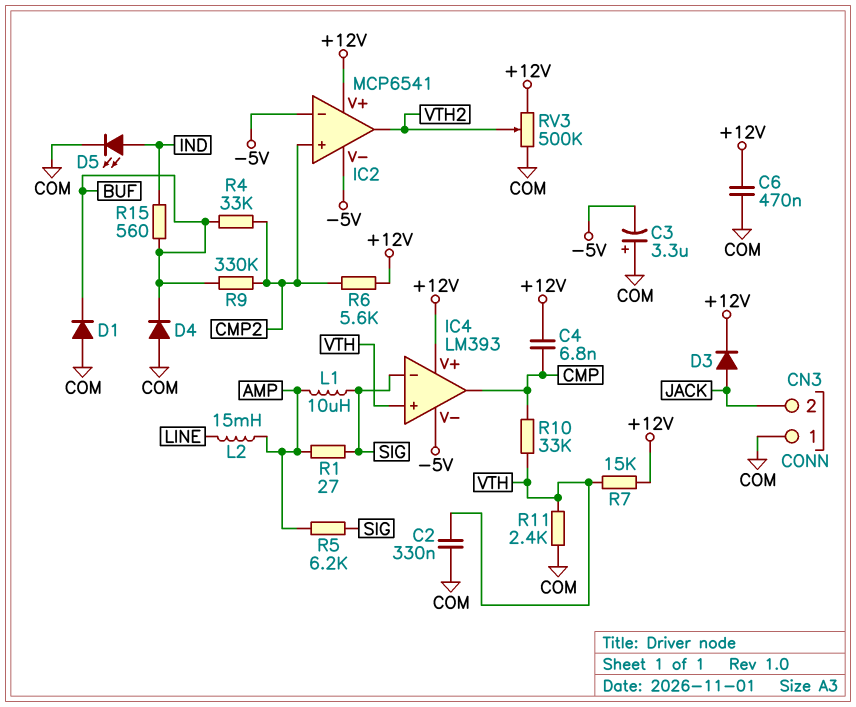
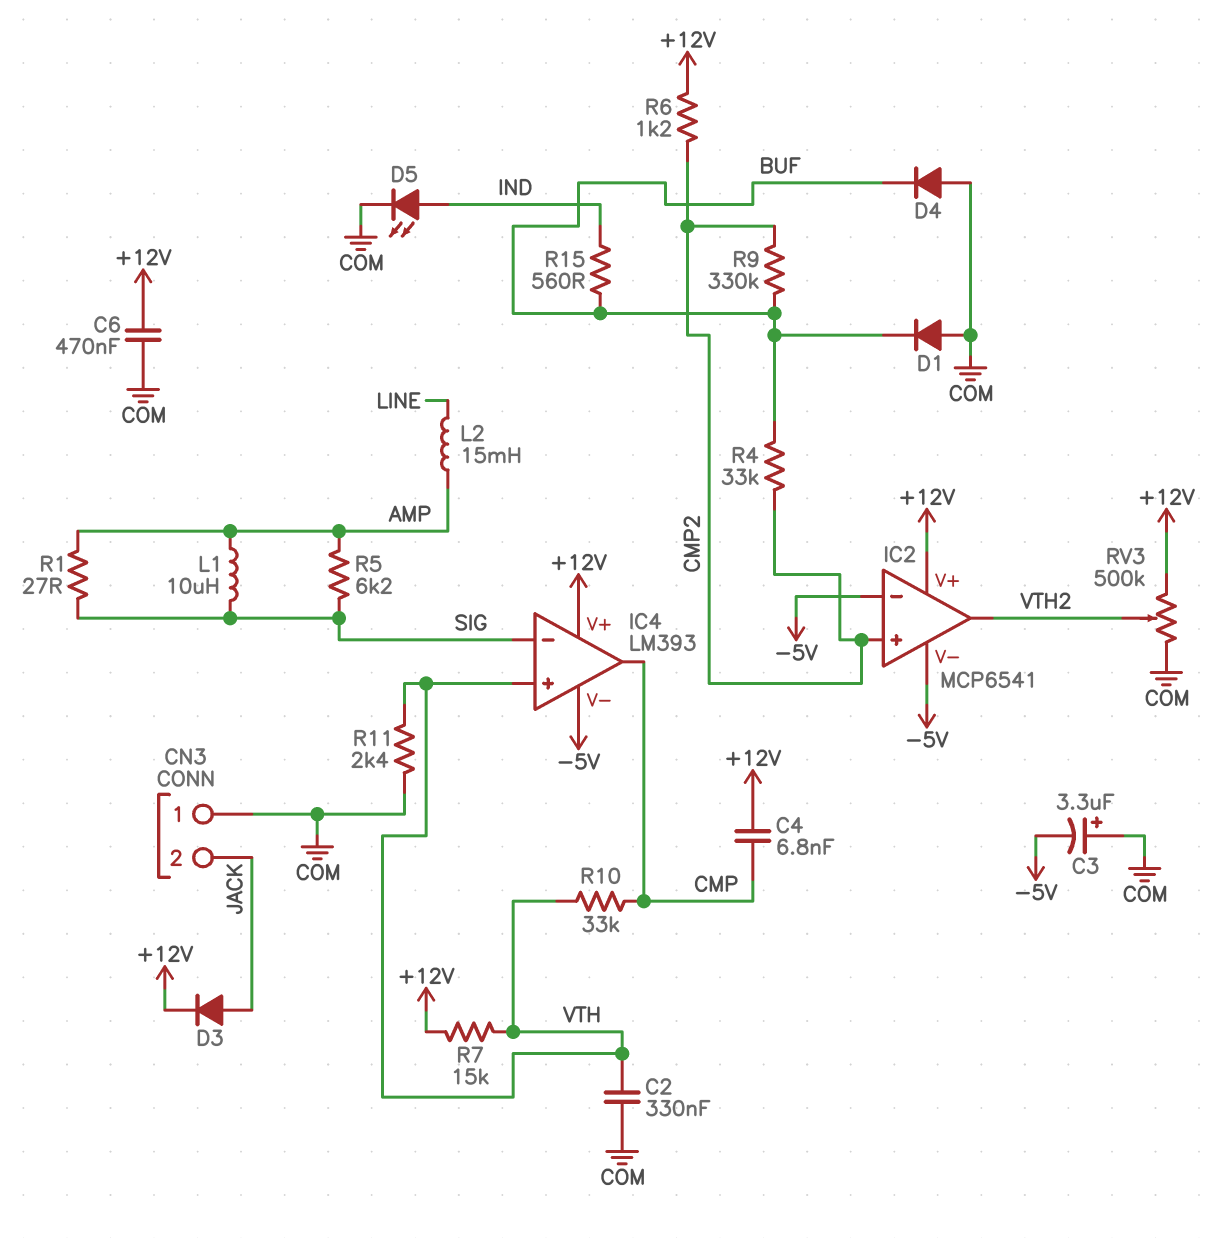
R6: 5.6k (+12V, CMP2) -> 1.2k (+12V, CMP2)

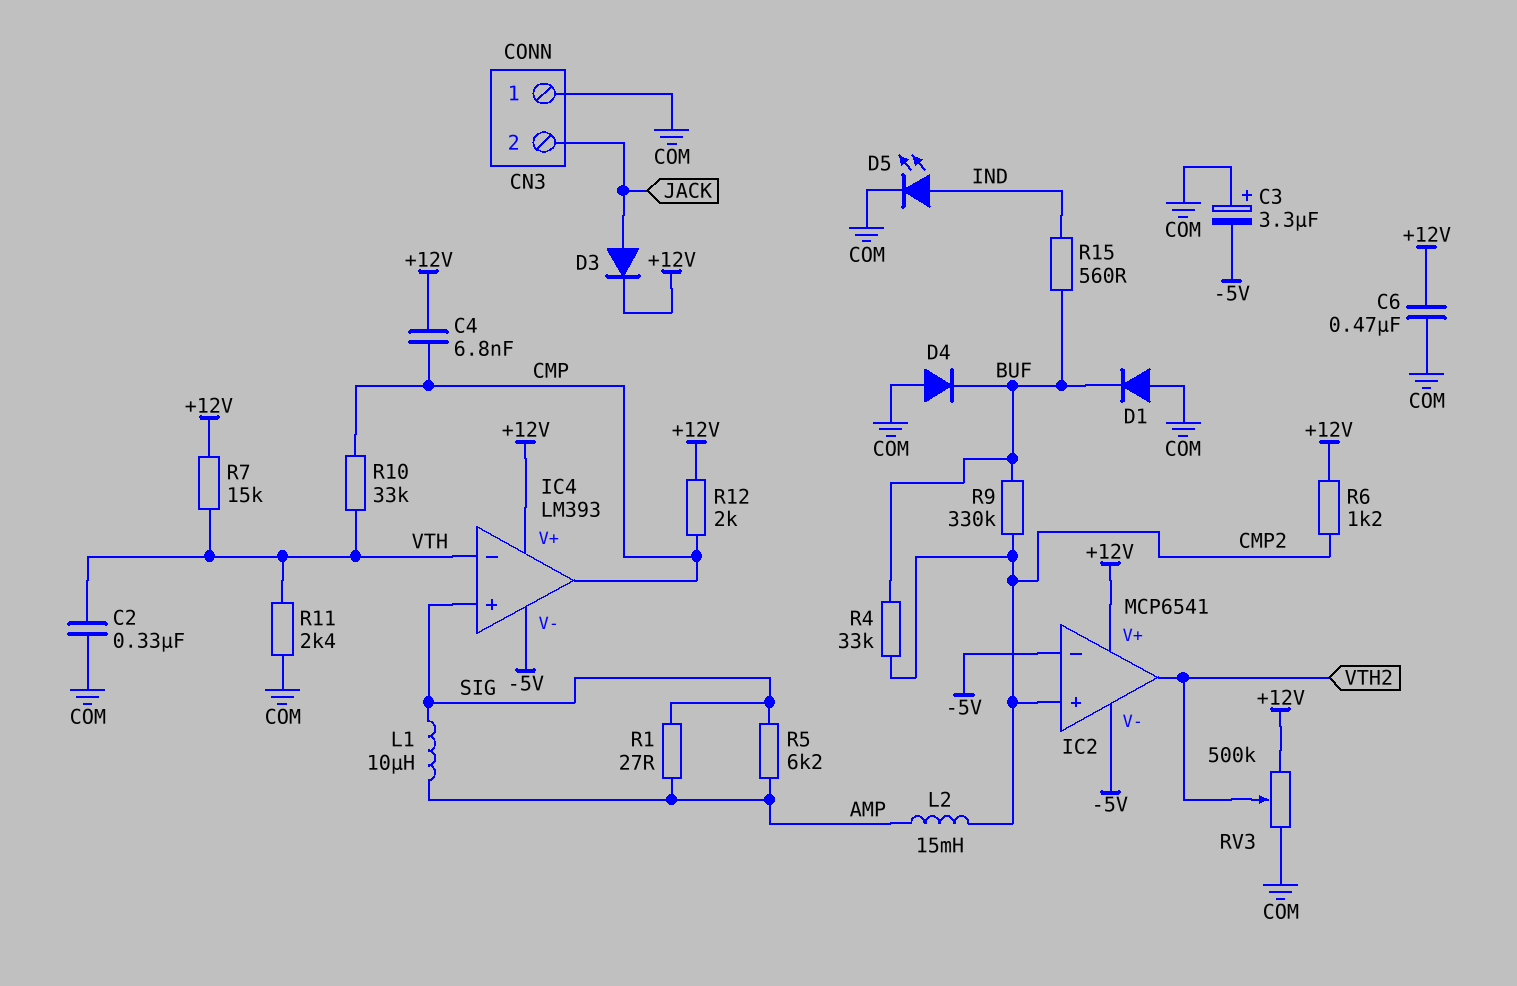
IC4 pin in+: VTH -> SIG
IC4 pin in-: SIG -> VTH
L2: 15mH (AMP, LINE) -> 15mH (AMP, CMP2)
R12: none -> 2k (+12V, CMP)

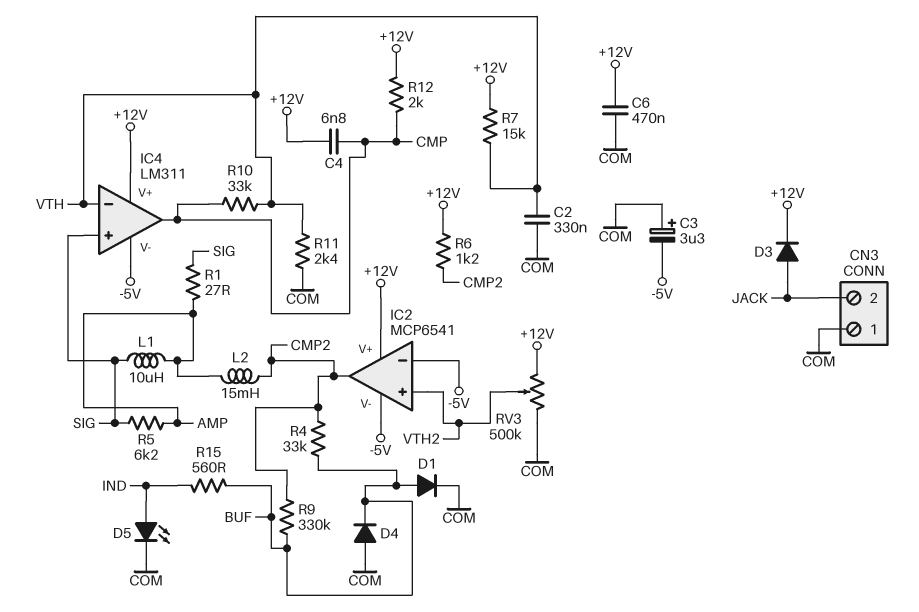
D1: diode (A COM, K BUF) -> diode (A BUF, K COM)
IC2 pin in+: CMP2 -> VTH2
IC2 pin out: VTH2 -> CMP2
IC4: LM393 -> LM311

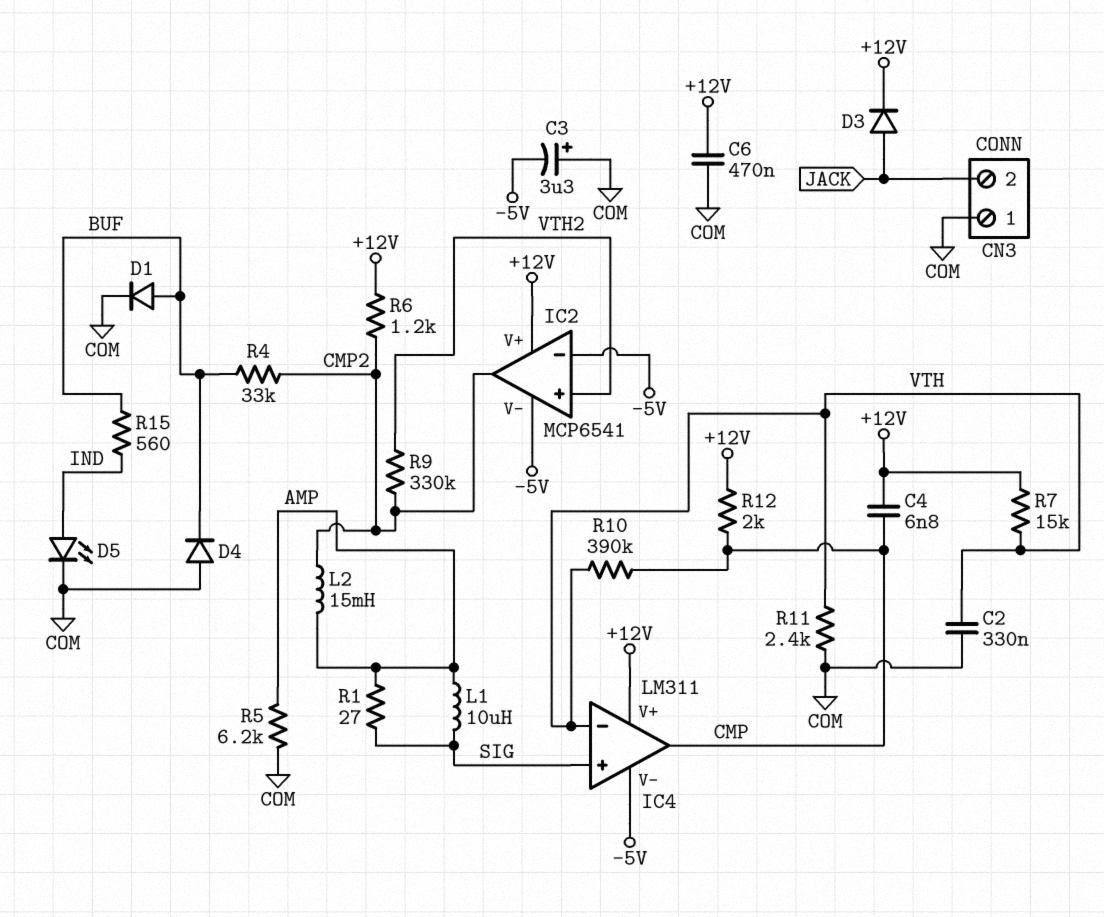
R5: 6.2k (AMP, SIG) -> 6.2k (AMP, COM)
R9: 330k (BUF, CMP2) -> 330k (CMP2, VTH2)
R10: 33k (CMP, VTH) -> 390k (CMP, VTH)
RV3: 500k (+12V, COM, wiper VTH2) -> none

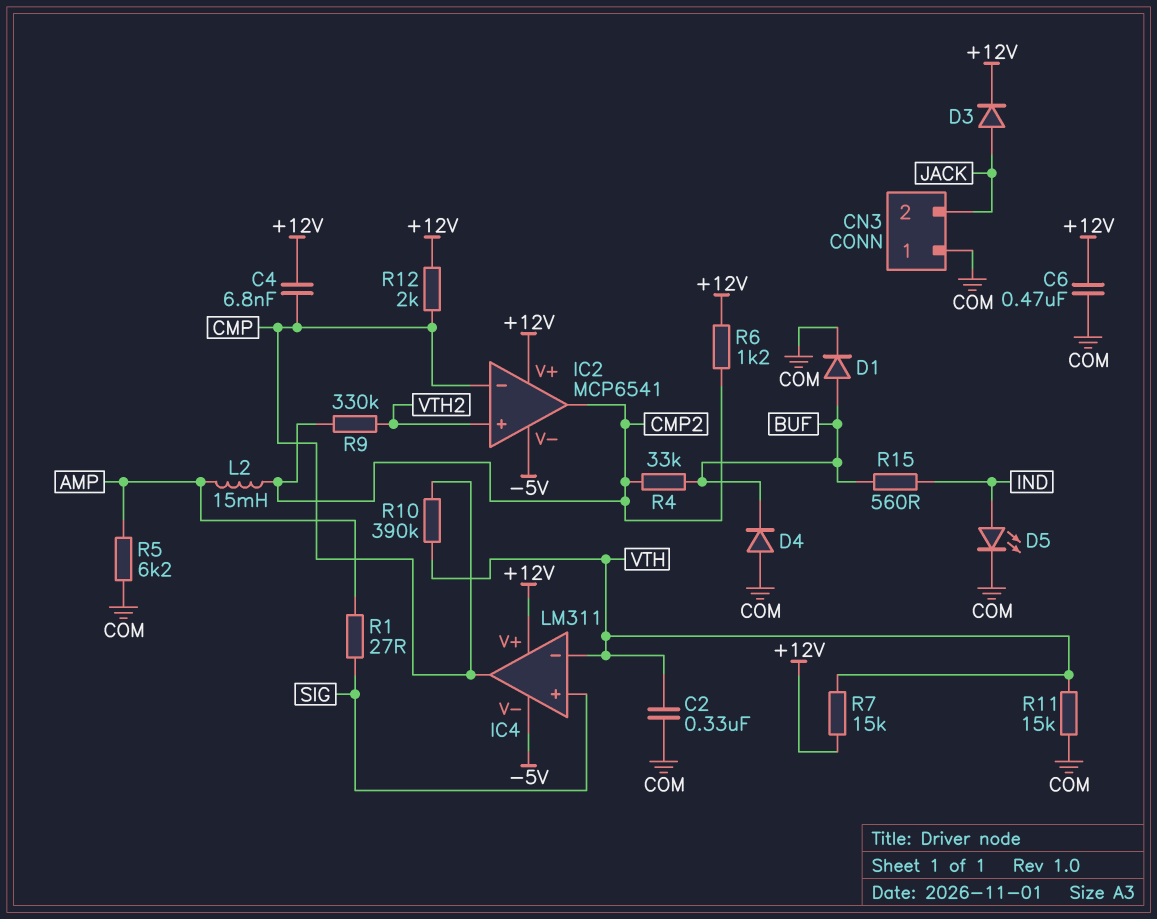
C3: 3.3uF (plus COM, minus -5V) -> none
IC2 pin in-: -5V -> CMP
L1: 10uH (AMP, SIG) -> none
R11: 2.4k (COM, VTH) -> 15k (COM, VTH)

